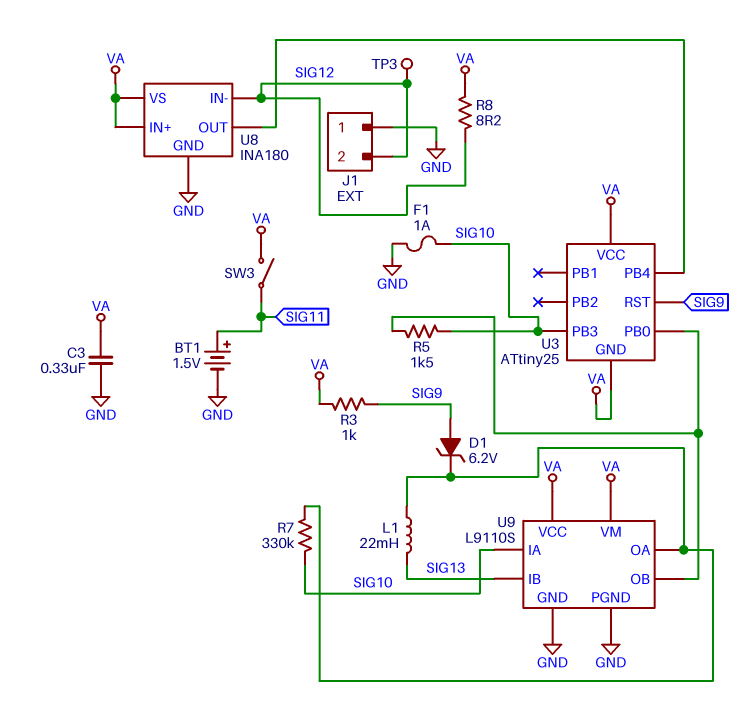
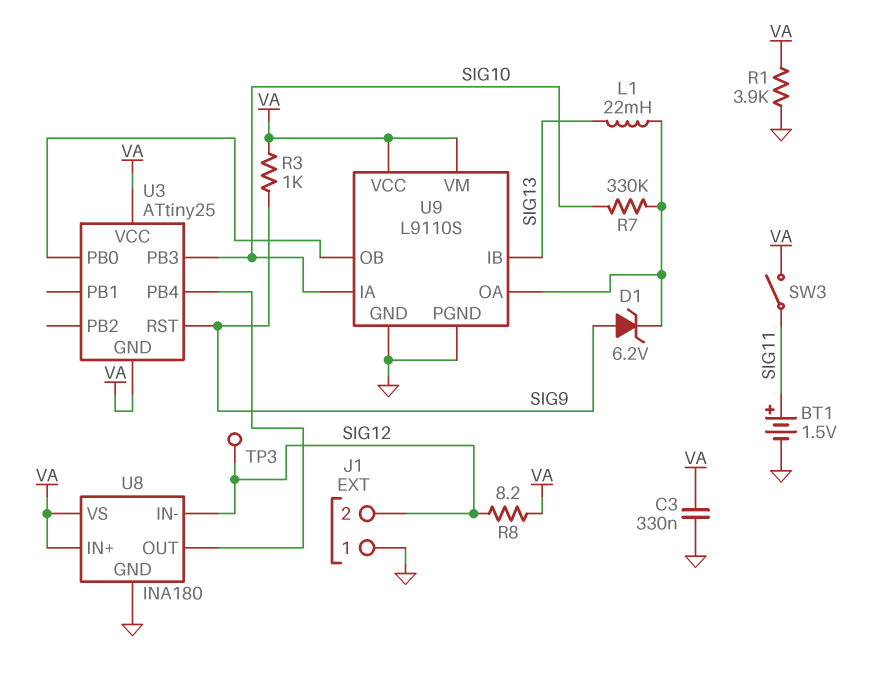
F1: 1A (GND, SIG10) -> none
R1: none -> 3.9k (GND, VA)
R5: 1.5k (SIG10, U3/PB0) -> none

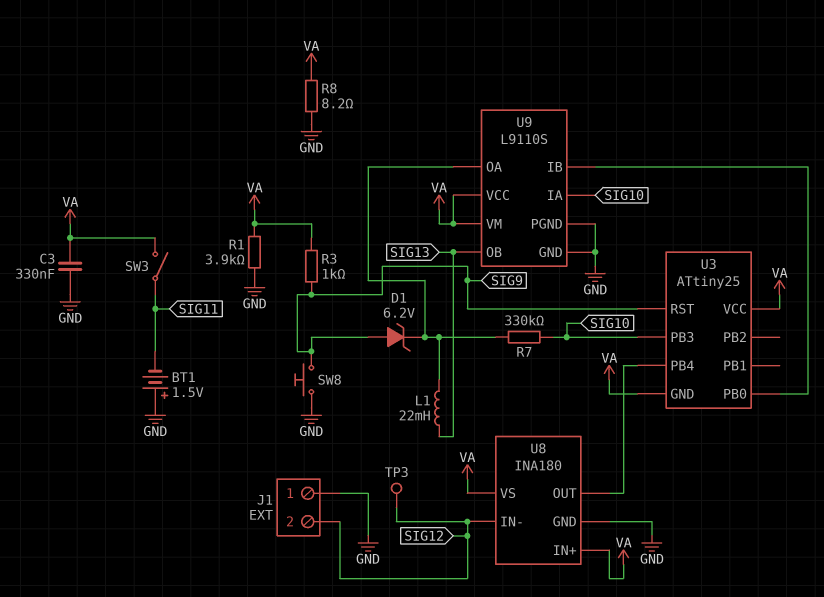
BT1: 1.5V (plus SIG11, minus GND) -> 1.5V (plus GND, minus SIG11)
R8: 8.2 (SIG12, VA) -> 8.2 (GND, VA)
SW8: none -> button (GND, SIG9)
U9 pin IB: SIG13 -> U3/PB0
U9 pin OB: U3/PB0 -> SIG13

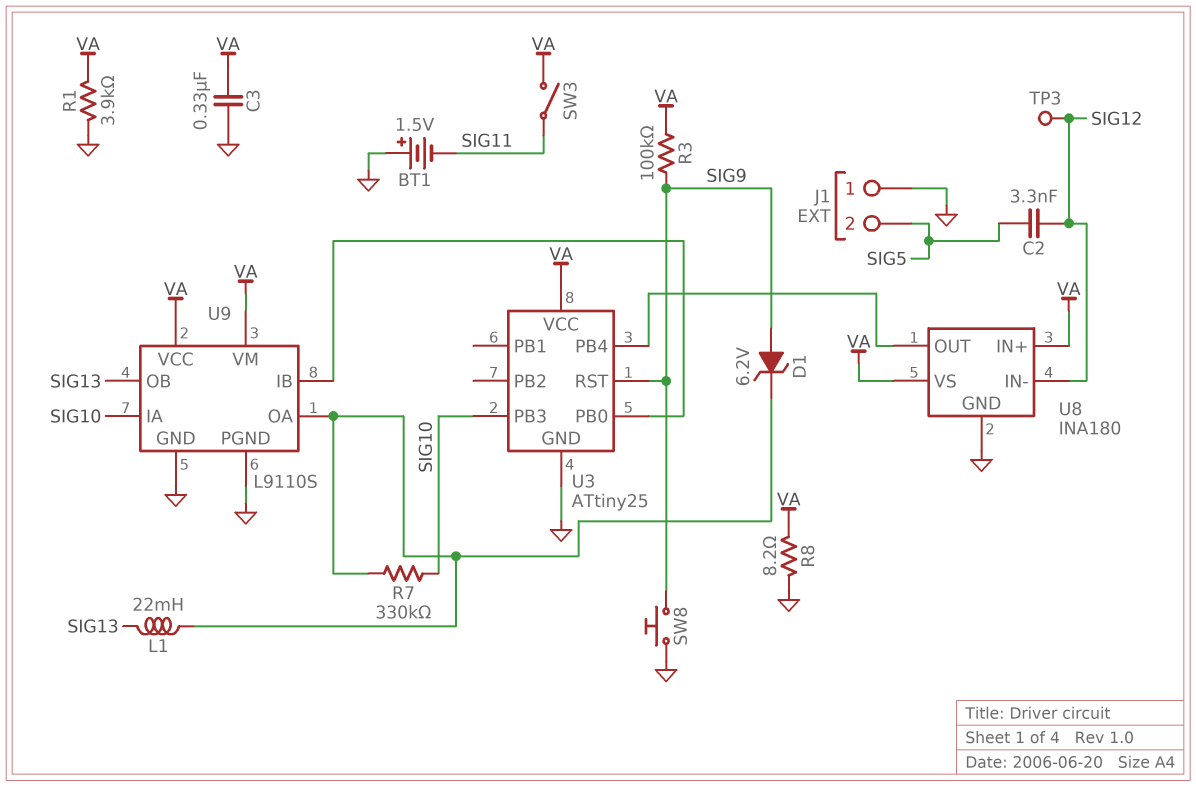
C2: none -> 3.3nF (SIG5, SIG12)
J1 pin 2: SIG12 -> SIG5
R3: 1k (SIG9, VA) -> 100k (SIG9, VA)
U3 pin GND: VA -> GND

